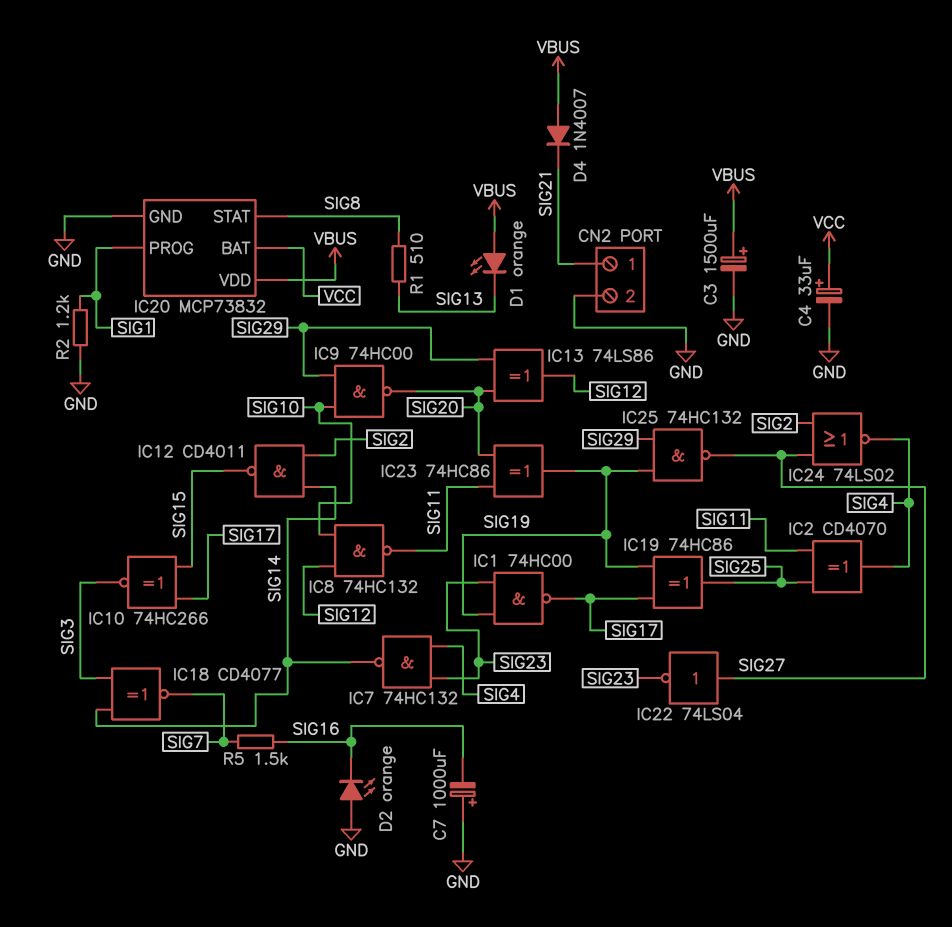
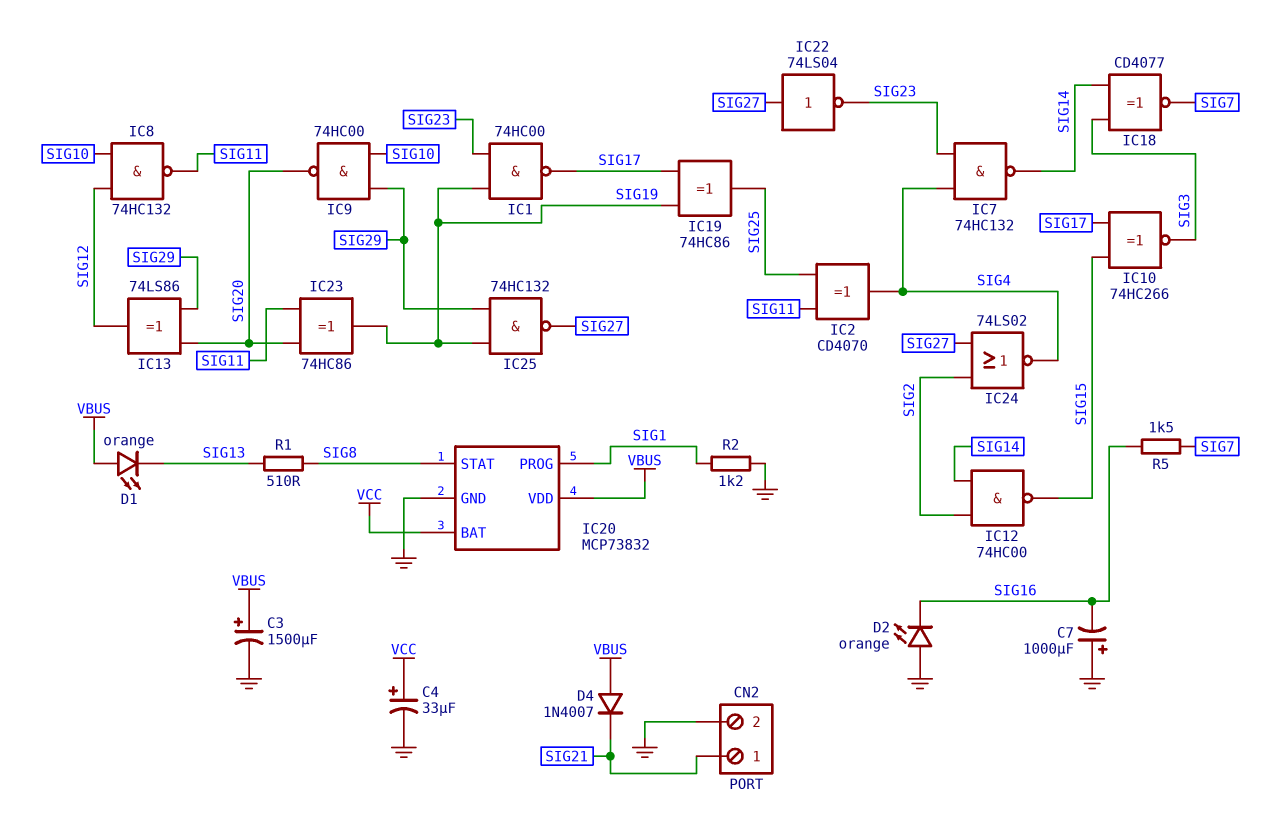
IC12: NAND CD4011 (in SIG2, in SIG14, out SIG15) -> NAND 74HC00 (in SIG2, in SIG14, out SIG15)

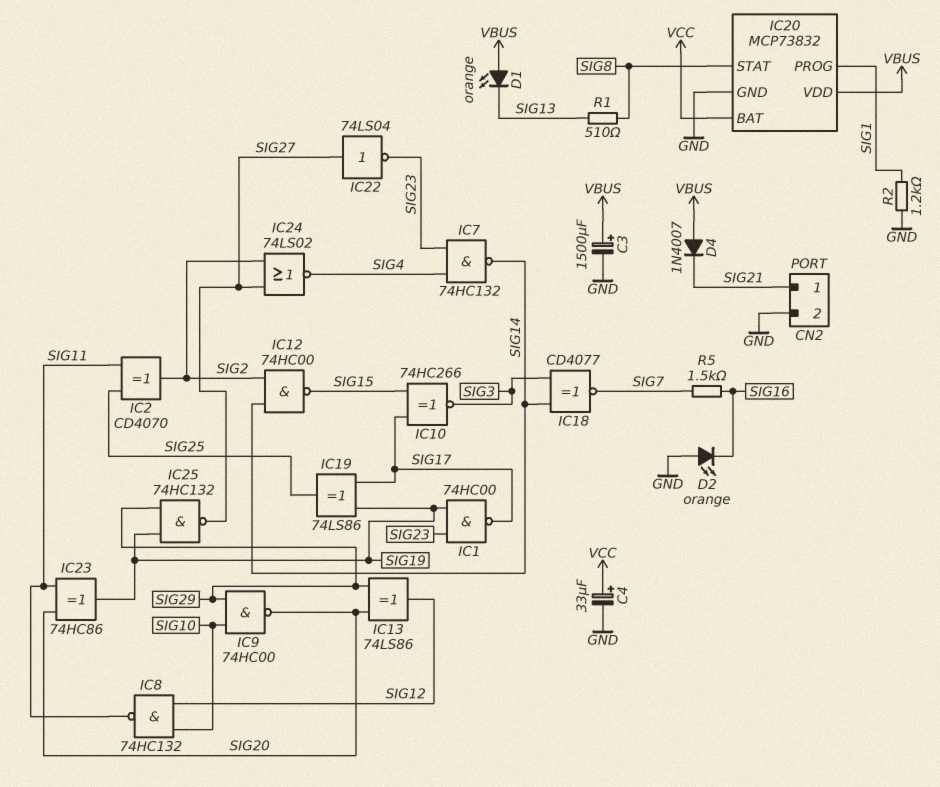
C7: 1000uF (plus GND, minus SIG16) -> none
IC2: XOR CD4070 (in SIG11, in SIG25, out SIG4) -> XOR CD4070 (in SIG11, in SIG25, out SIG2)
IC19: XOR 74HC86 (in SIG17, in SIG19, out SIG25) -> XOR 74LS86 (in SIG17, in SIG19, out SIG25)

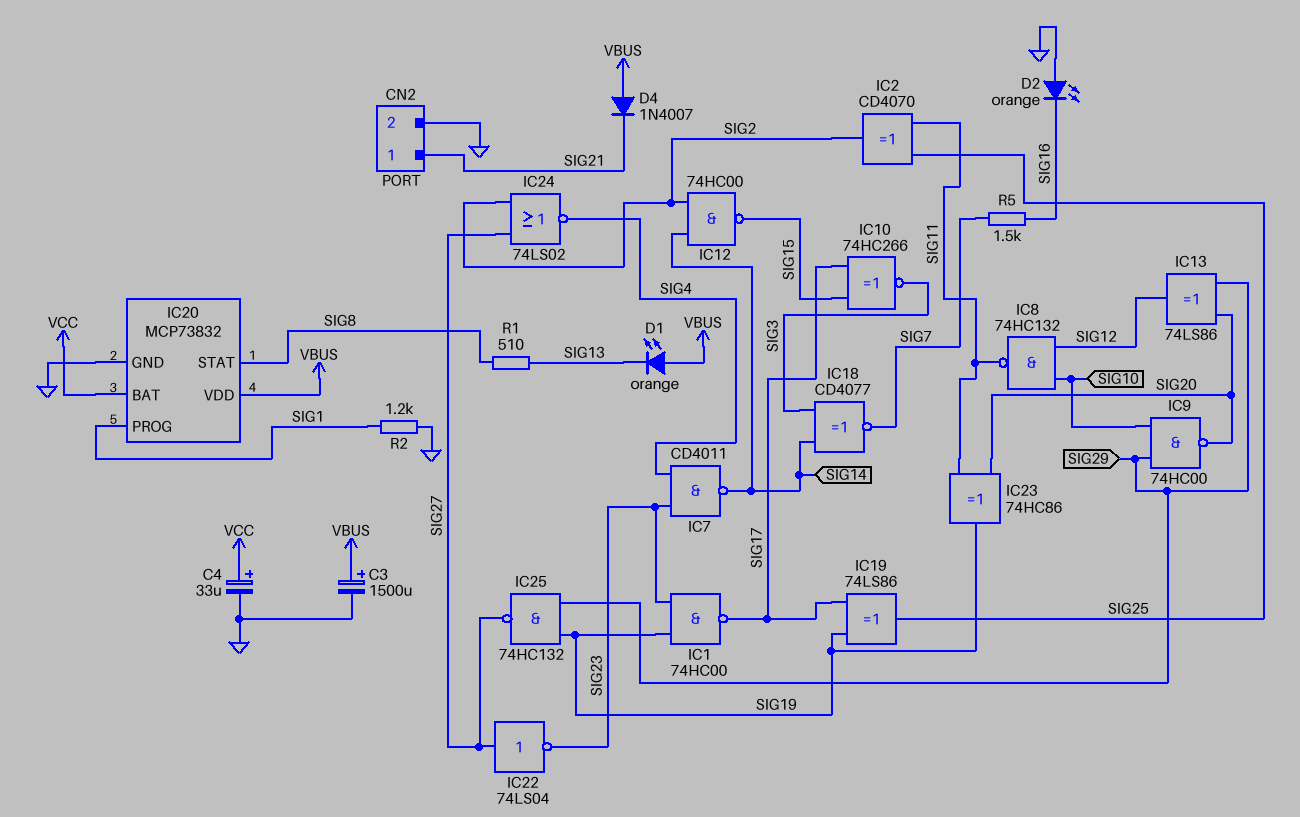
IC7: NAND 74HC132 (in SIG4, in SIG23, out SIG14) -> NAND CD4011 (in SIG4, in SIG23, out SIG14)

